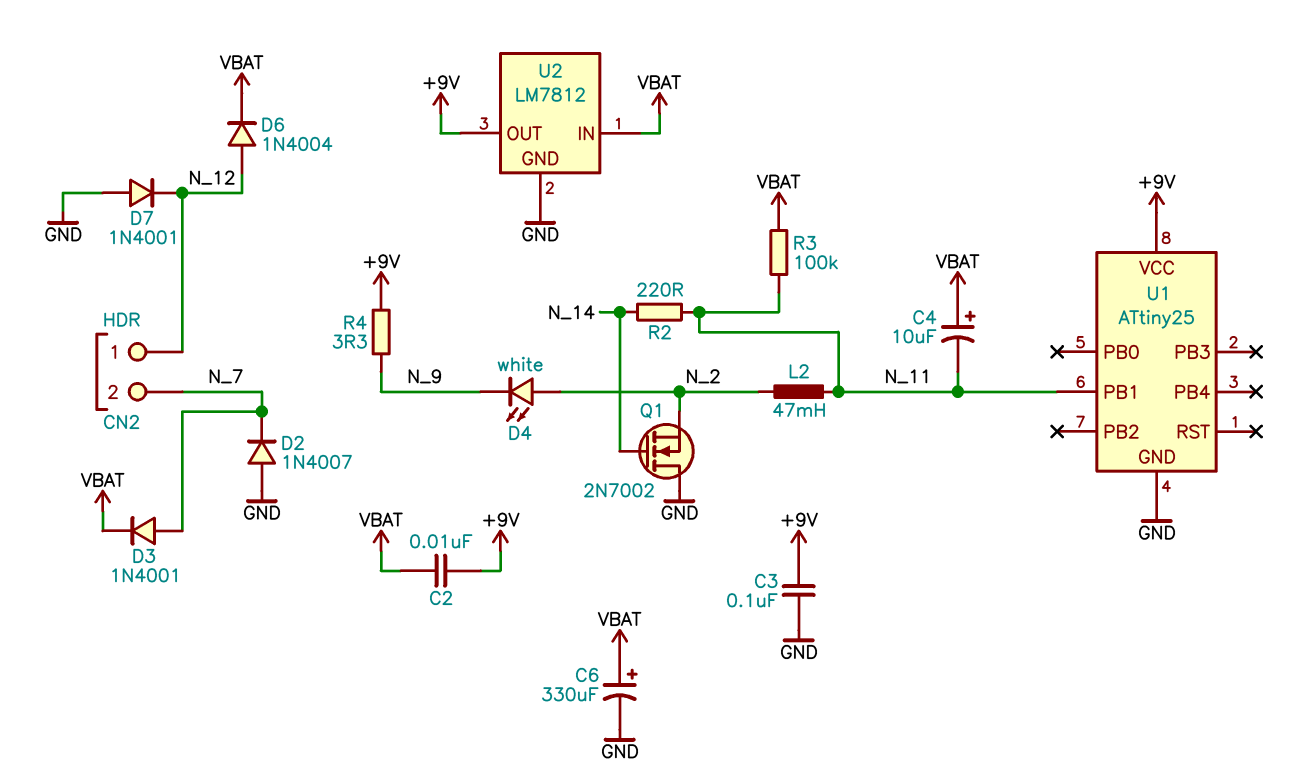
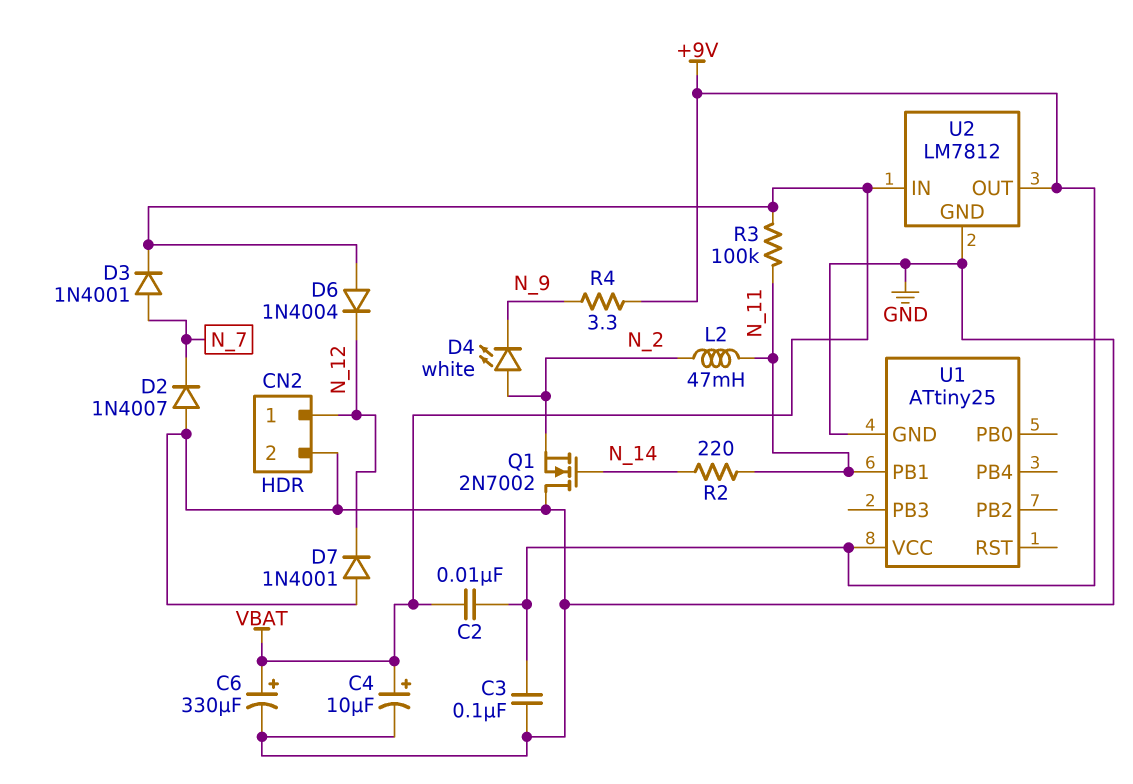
C4: 10uF (plus VBAT, minus N_11) -> 10uF (plus VBAT, minus GND)
CN2 pin 2: N_7 -> GND
D6: diode 1N4004 (A N_12, K VBAT) -> diode 1N4004 (A VBAT, K N_12)

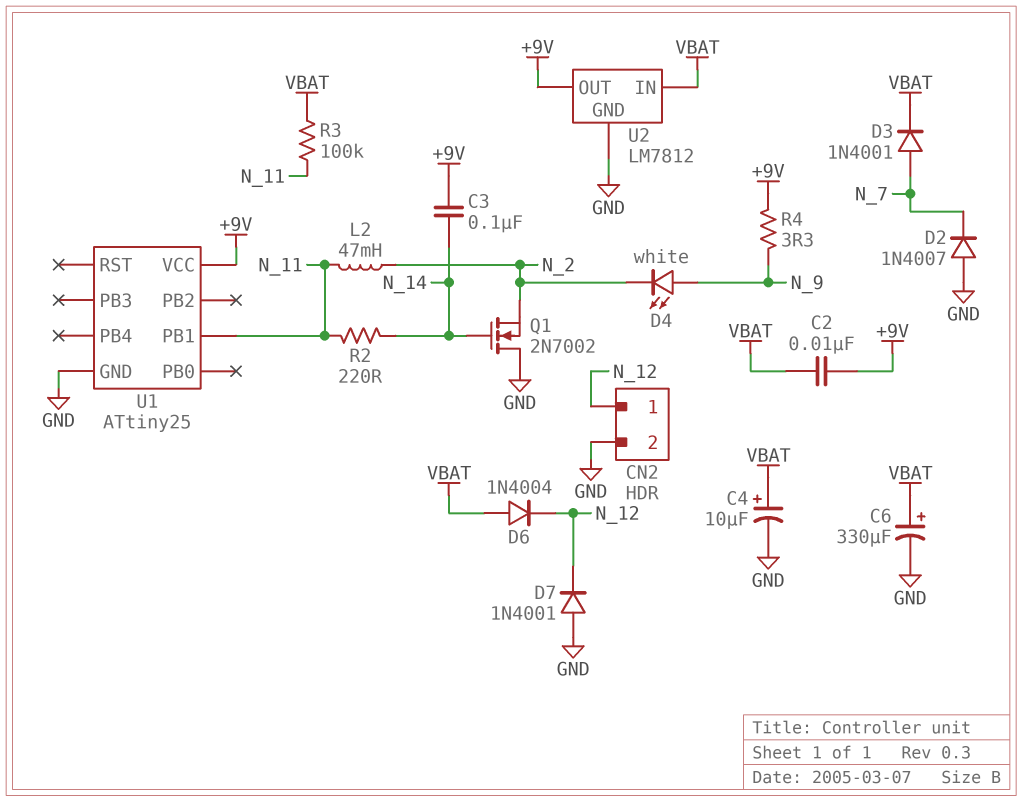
C3: 100nF (+9V, GND) -> 100nF (+9V, N_14)
D4: LED white (A N_2, K N_9) -> LED white (A N_9, K N_2)

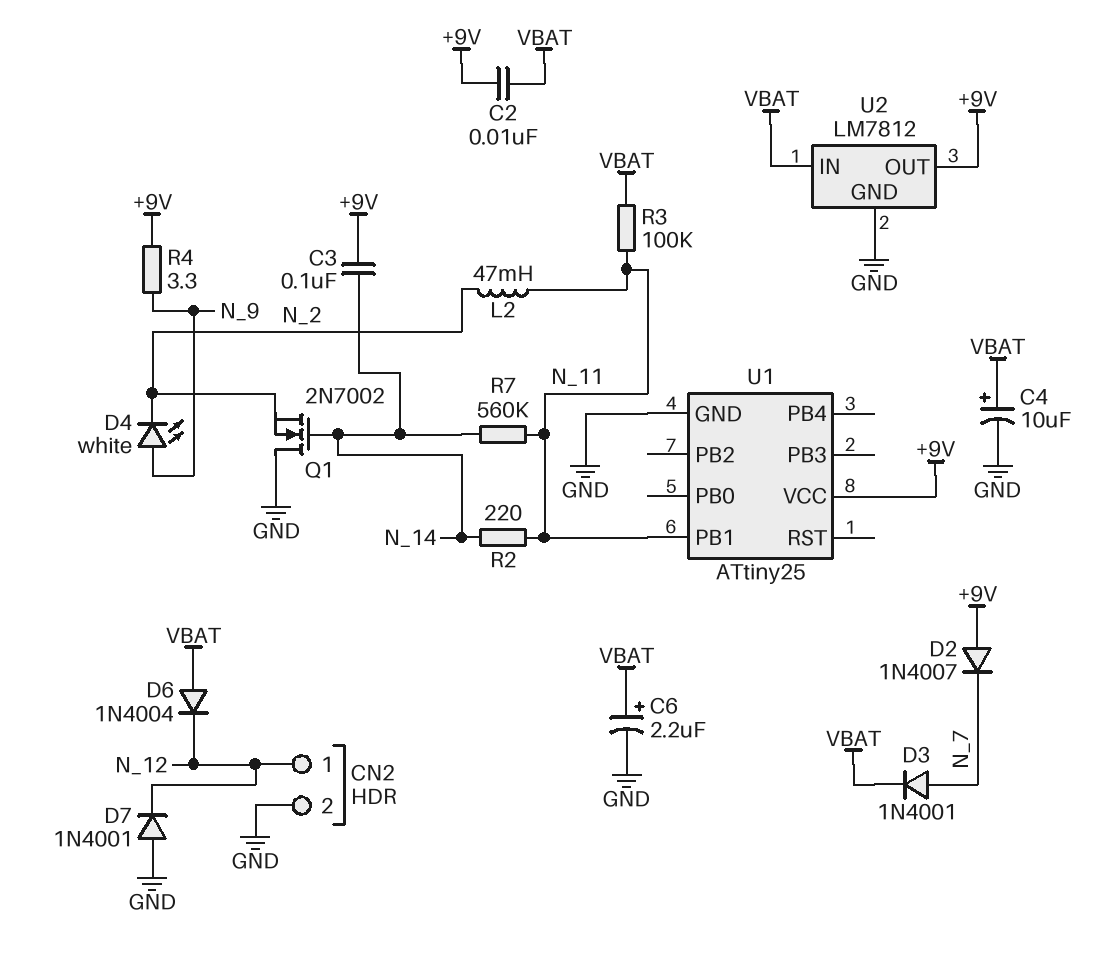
C6: 330uF (plus VBAT, minus GND) -> 2.2uF (plus VBAT, minus GND)
D2: diode 1N4007 (A GND, K N_7) -> diode 1N4007 (A +9V, K N_7)
R7: none -> 560k (N_11, N_14)

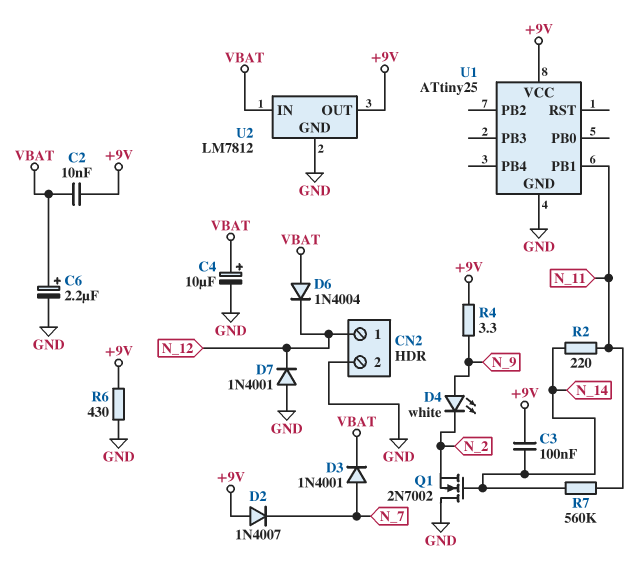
L2: 47mH (N_2, N_11) -> none
R3: 100k (N_11, VBAT) -> none
R6: none -> 430 (+9V, GND)

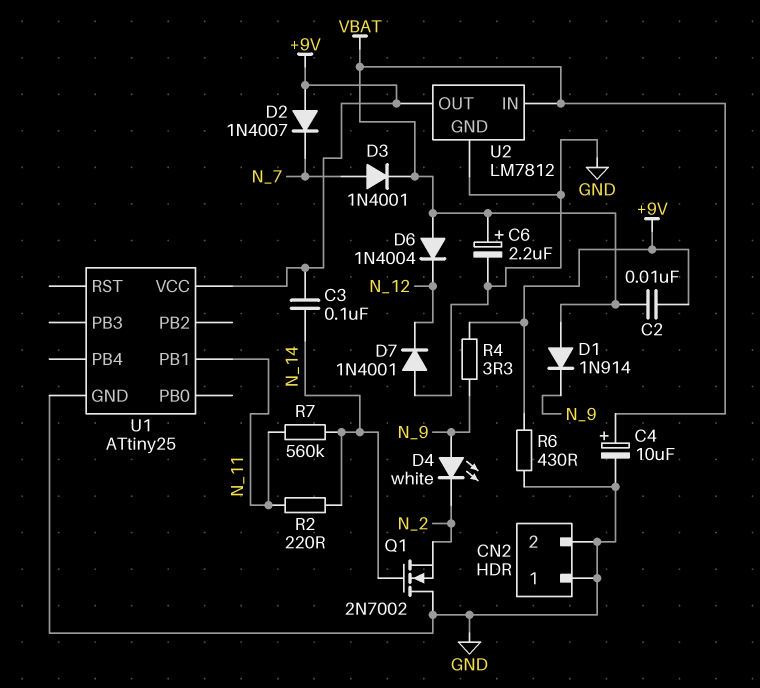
CN2 pin 1: N_12 -> GND
D1: none -> diode 1N914 (A VBAT, K N_9)

